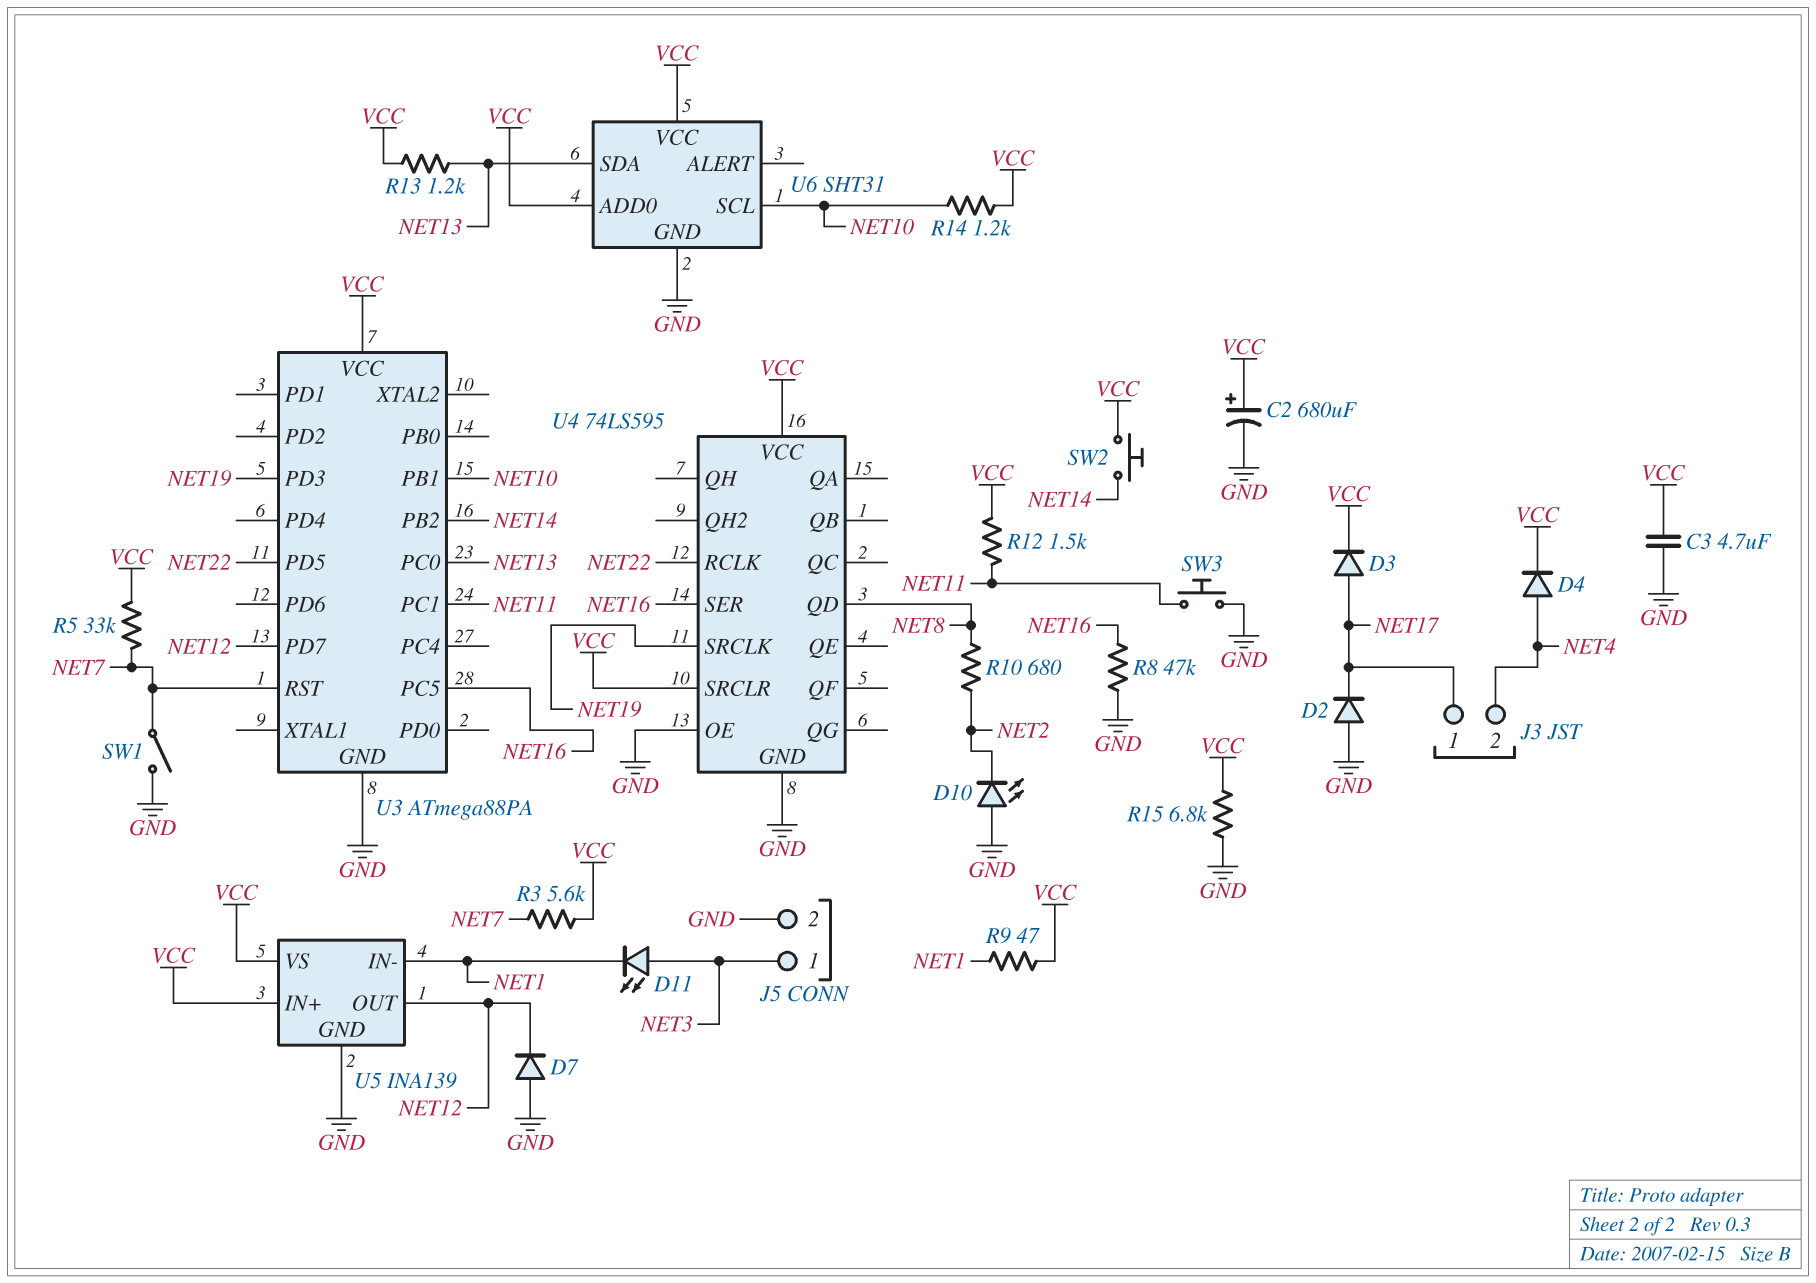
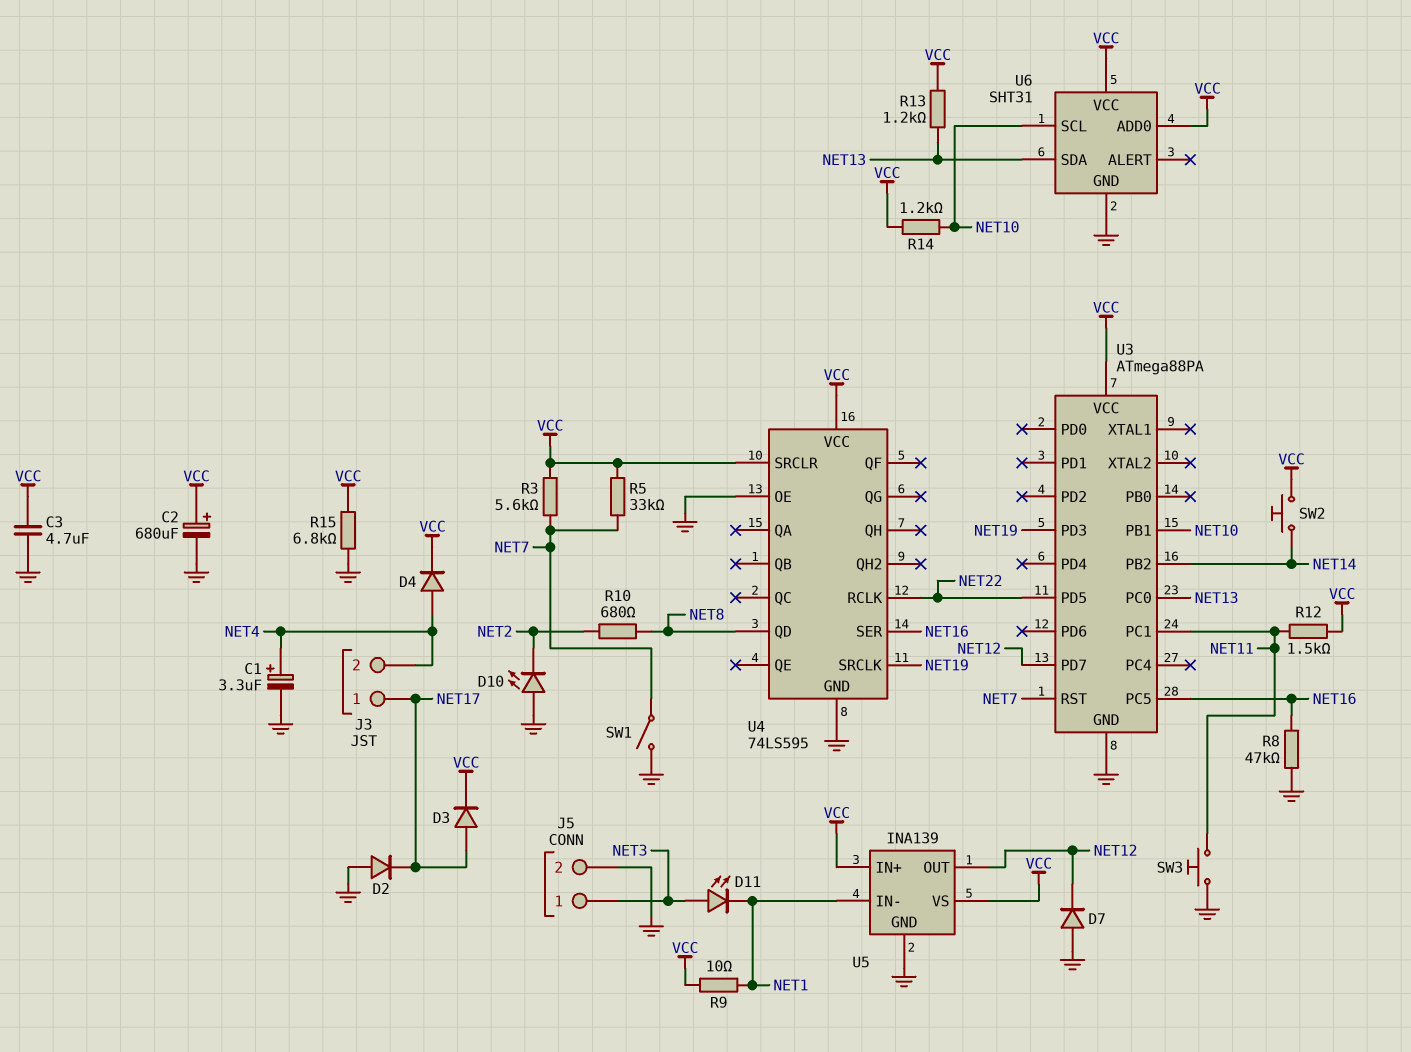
C1: none -> 3.3uF (plus NET4, minus GND)
R9: 47 (NET1, VCC) -> 10 (NET1, VCC)

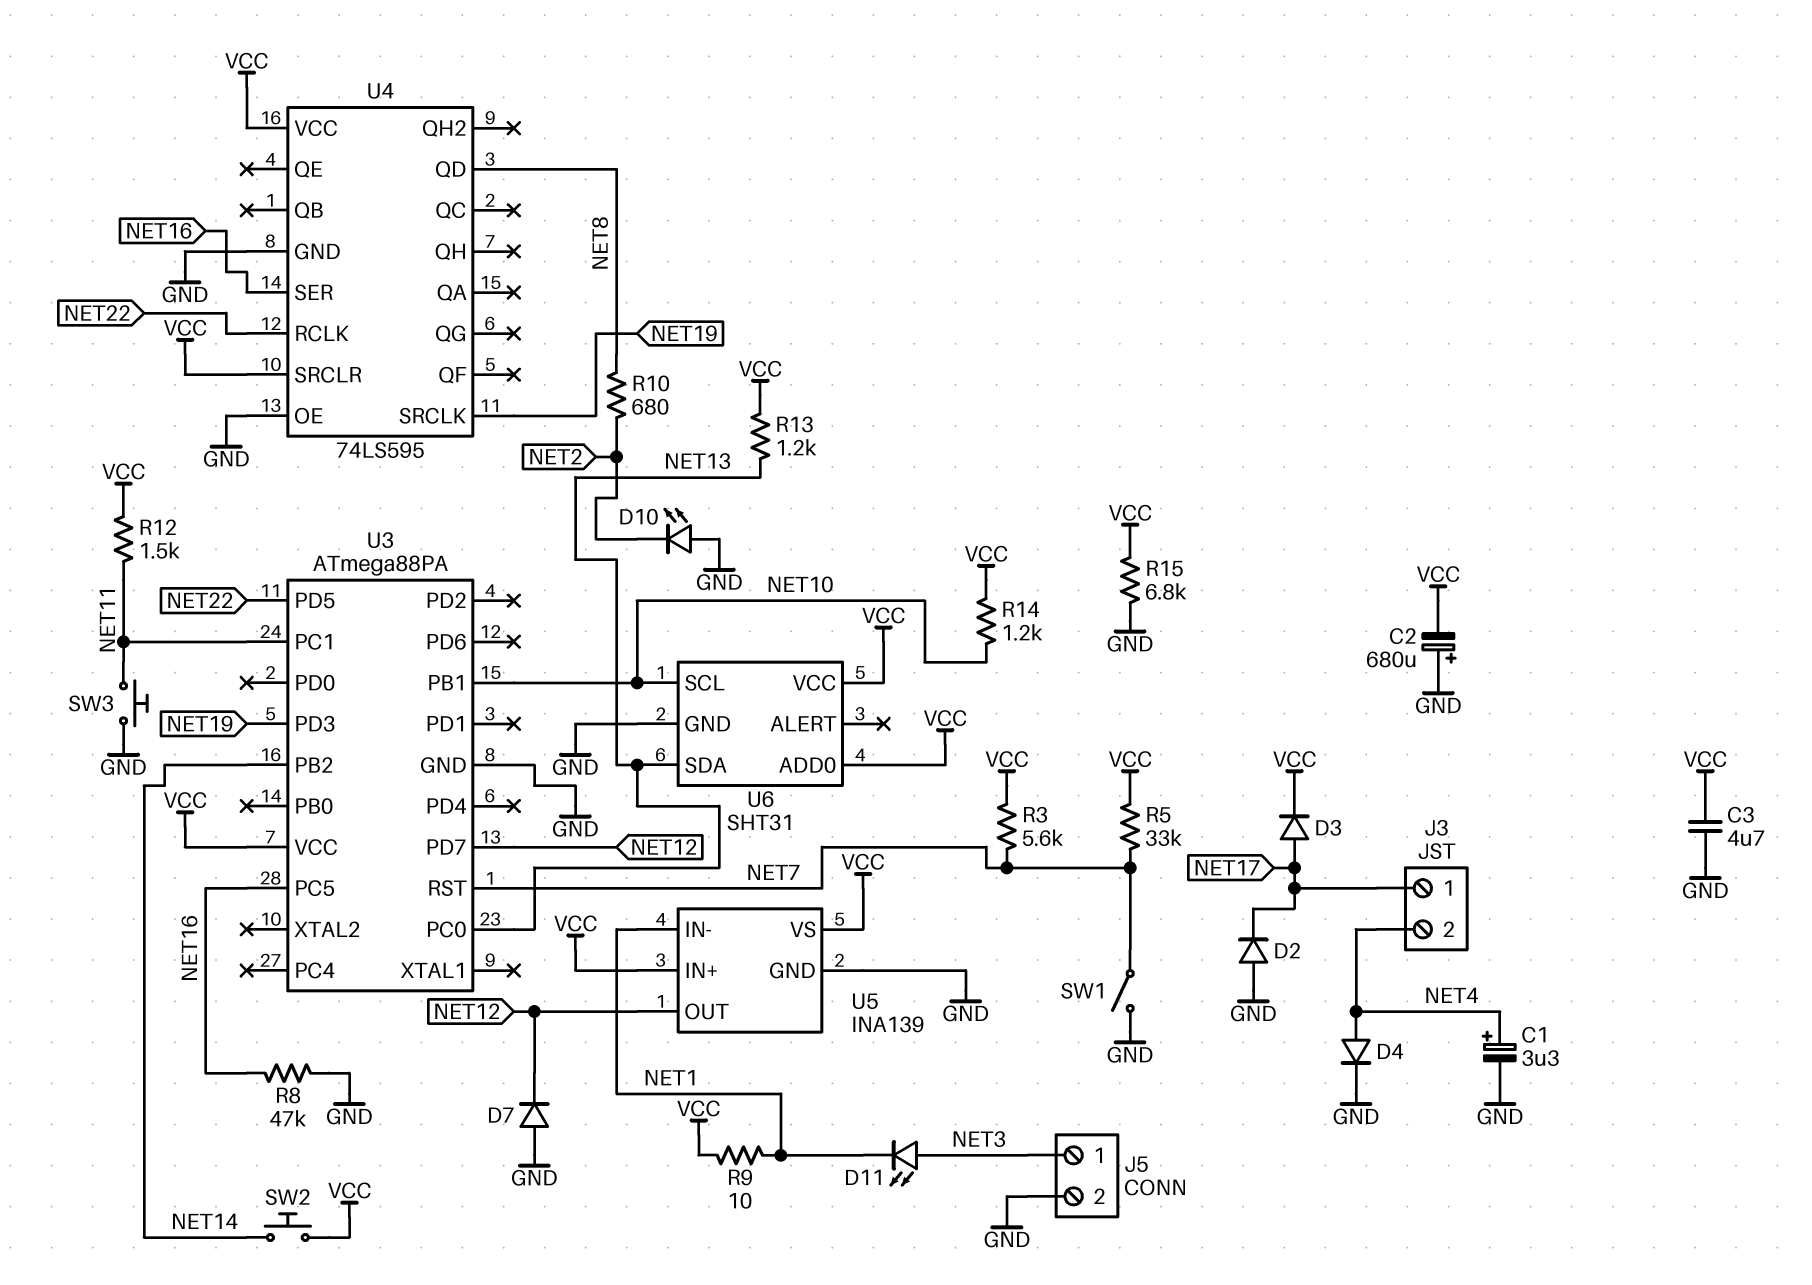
C2: 680uF (plus VCC, minus GND) -> 680uF (plus GND, minus VCC)
D4: diode (A NET4, K VCC) -> diode (A NET4, K GND)

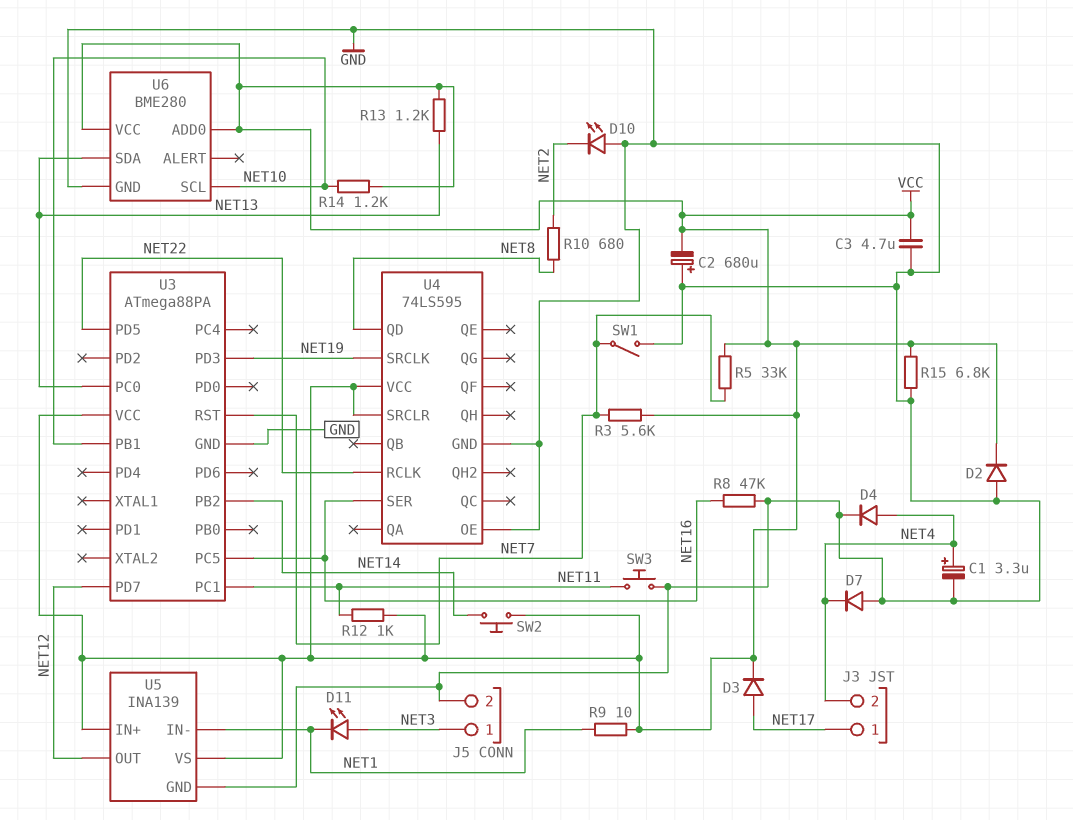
D2: diode (A GND, K NET17) -> diode (A GND, K VCC)
D7: diode (A GND, K NET12) -> diode (A GND, K NET4)
R12: 1.5k (NET11, VCC) -> 1k (NET11, VCC)
U6: SHT31 -> BME280

